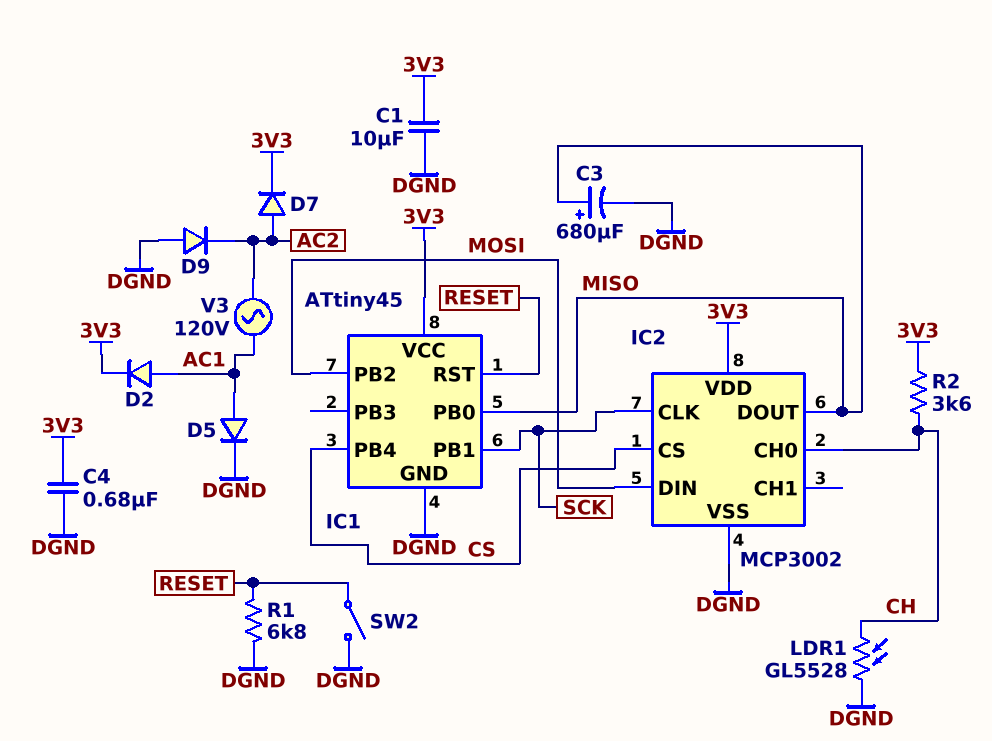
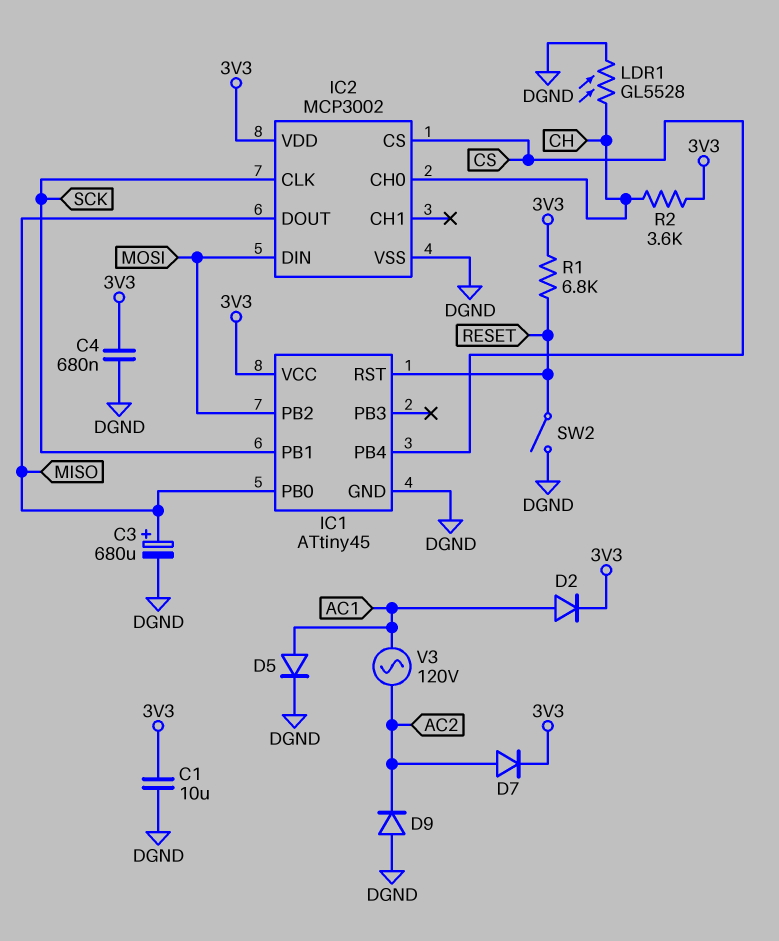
R1: 6.8k (DGND, RESET) -> 6.8k (3V3, RESET)

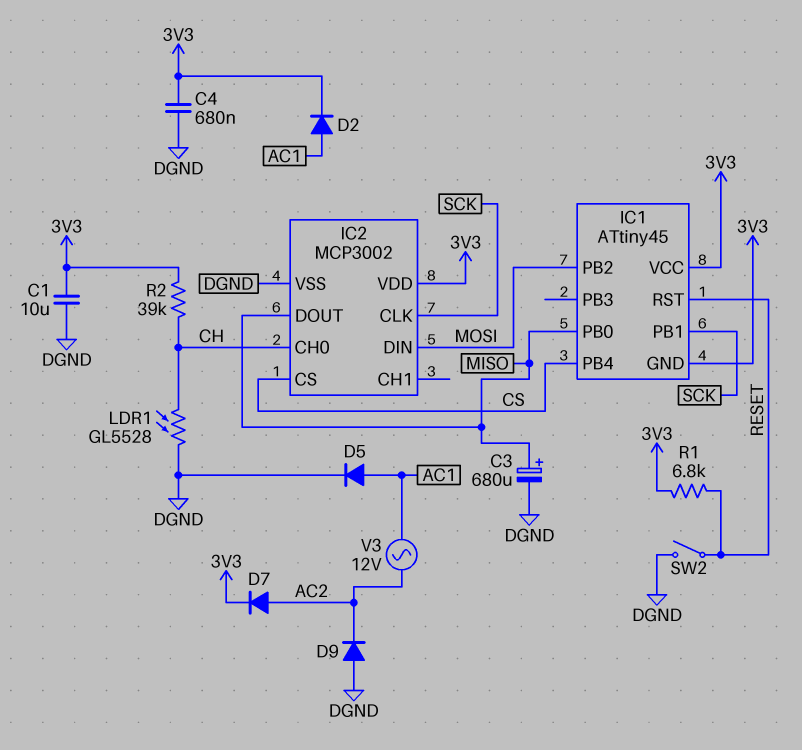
IC1 pin GND: DGND -> 3V3
R2: 3.6k (3V3, CH) -> 39k (3V3, CH)
V3: AC 120V (AC1, AC2) -> AC 12V (AC1, AC2)

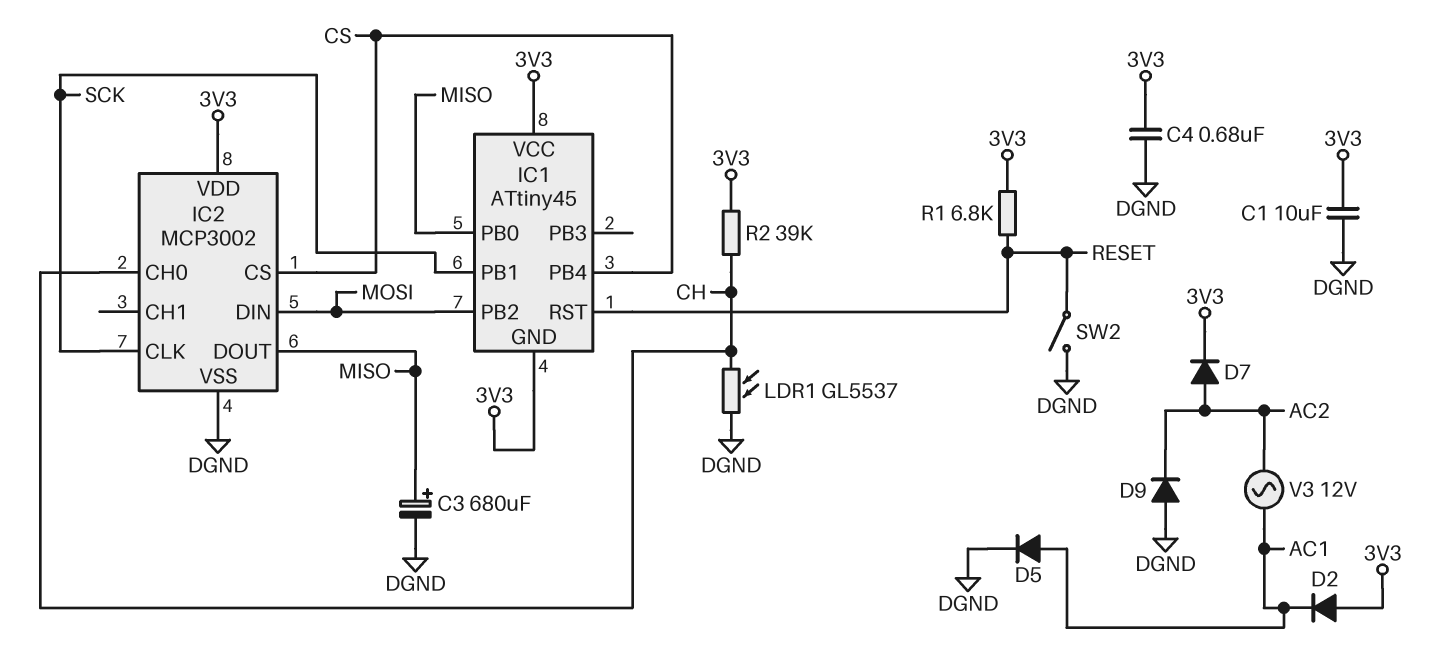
D2: diode (A AC1, K 3V3) -> diode (A 3V3, K AC1)
LDR1: GL5528 (CH, DGND) -> GL5537 (CH, DGND)

